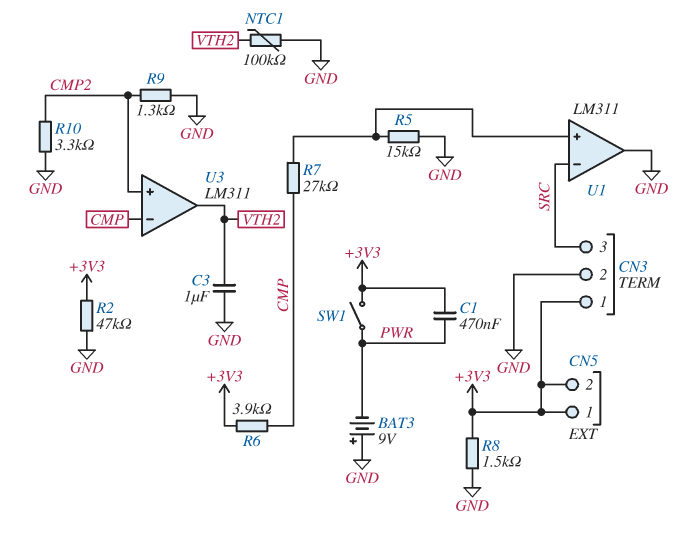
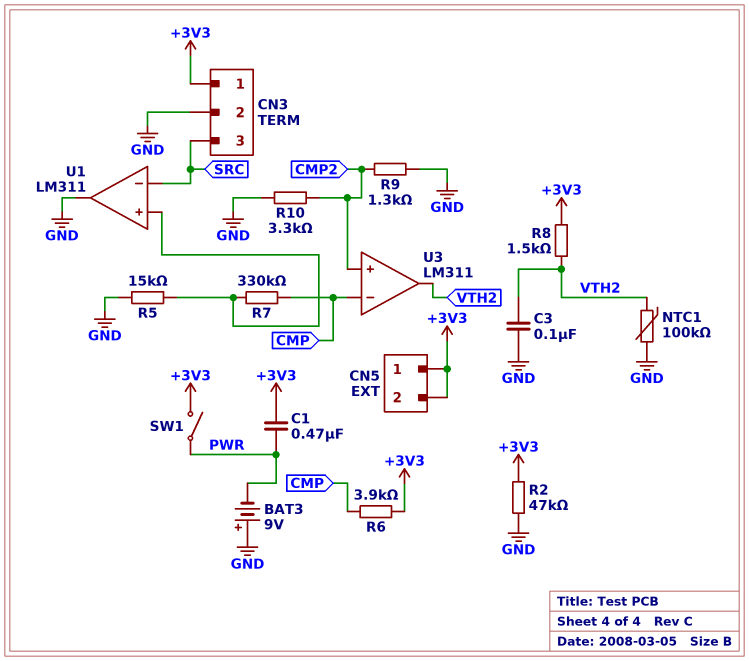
C3: 1uF (GND, VTH2) -> 100nF (GND, VTH2)
R7: 27k (CMP, U1/in+) -> 330k (CMP, U1/in+)
R8: 1.5k (+3V3, GND) -> 1.5k (+3V3, VTH2)

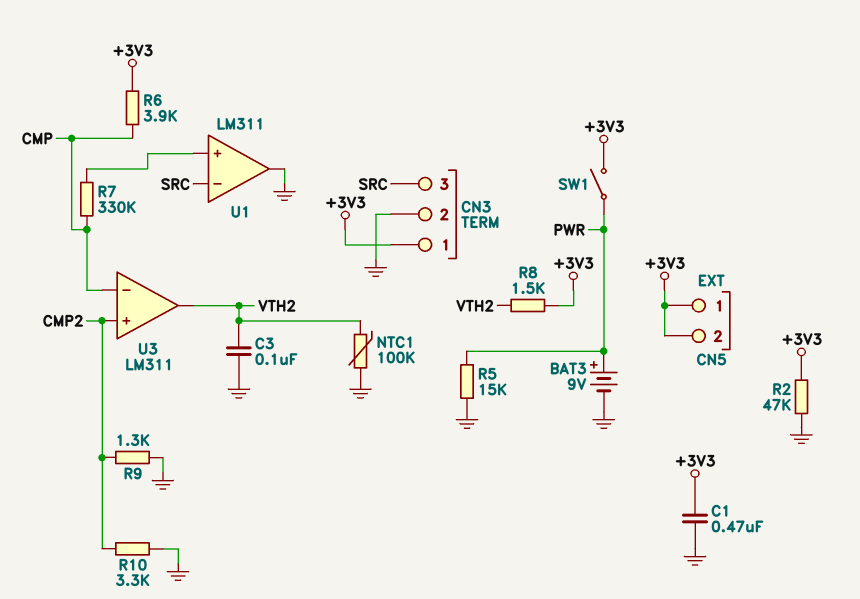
BAT3: 9V (plus GND, minus PWR) -> 9V (plus PWR, minus GND)
C1: 470nF (+3V3, PWR) -> 470nF (+3V3, GND)
R5: 15k (GND, U1/in+) -> 15k (GND, PWR)

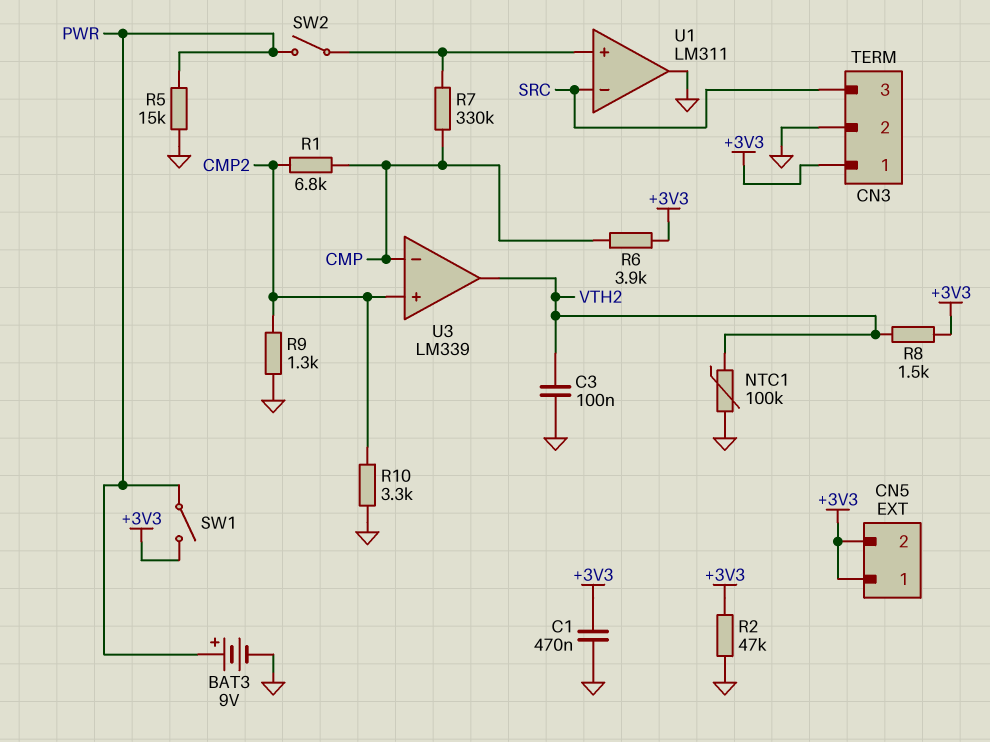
R1: none -> 6.8k (CMP, CMP2)
SW2: none -> switch (PWR, U1/in+)
U3: LM311 -> LM339

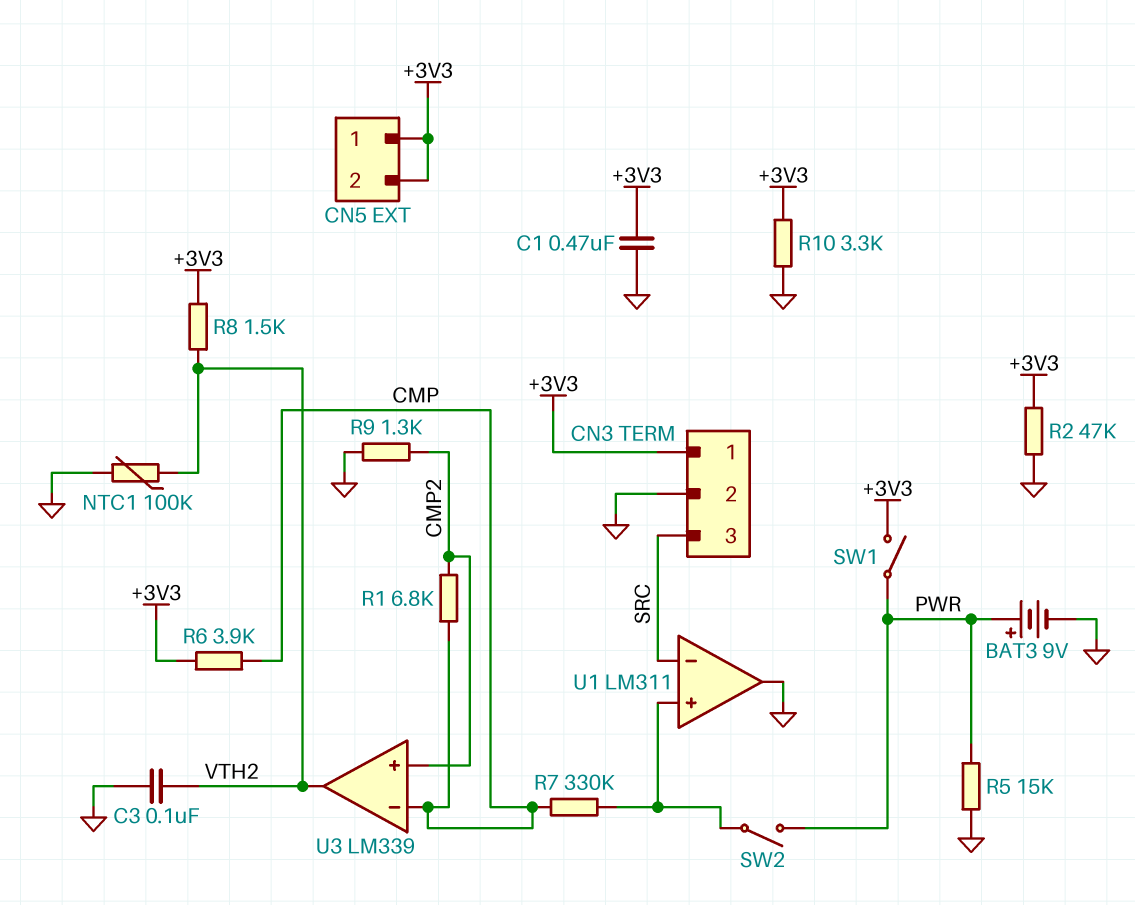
R10: 3.3k (CMP2, GND) -> 3.3k (+3V3, GND)

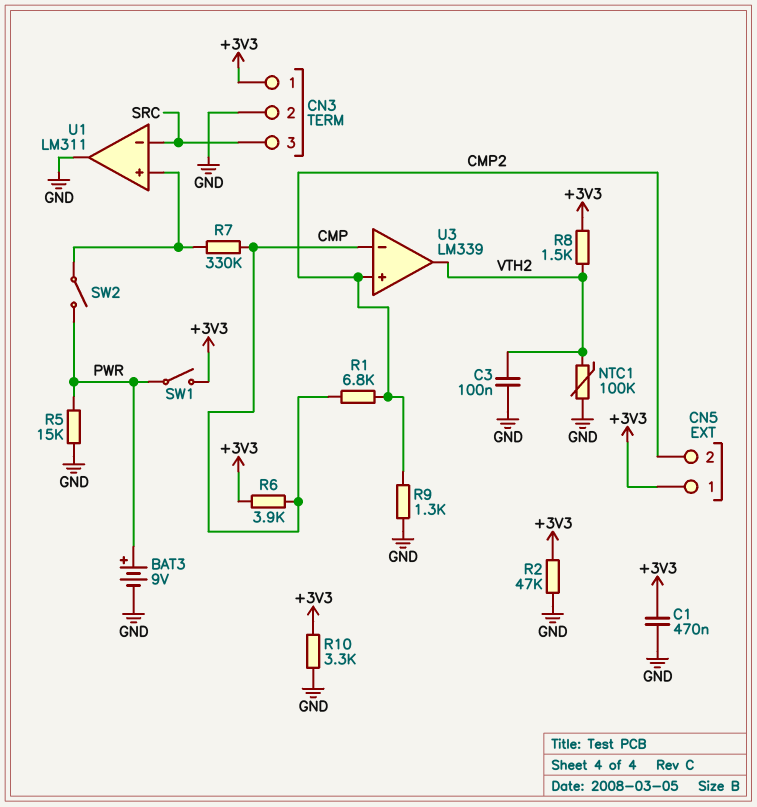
CN5 pin 2: +3V3 -> CMP2

